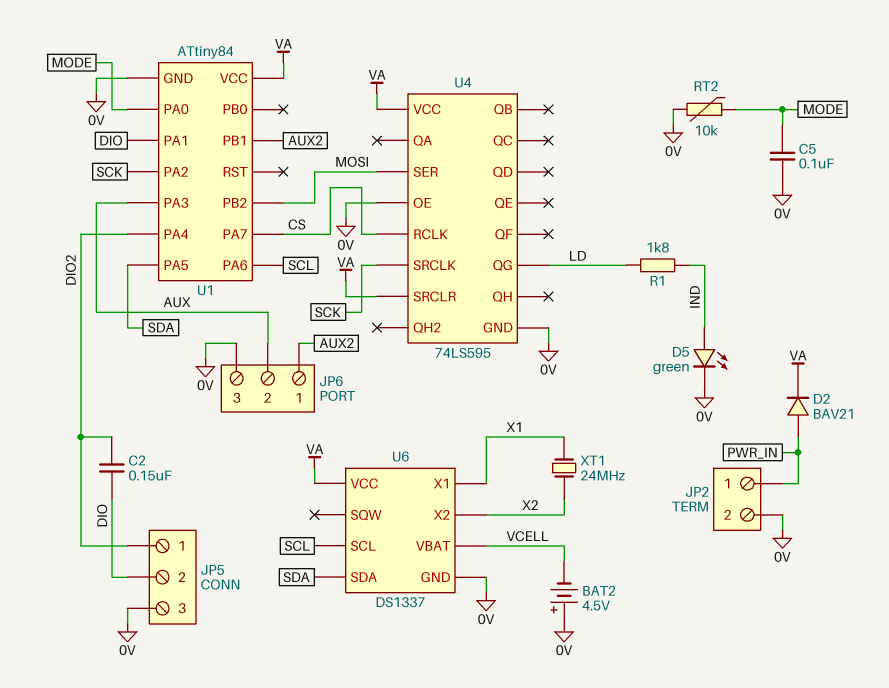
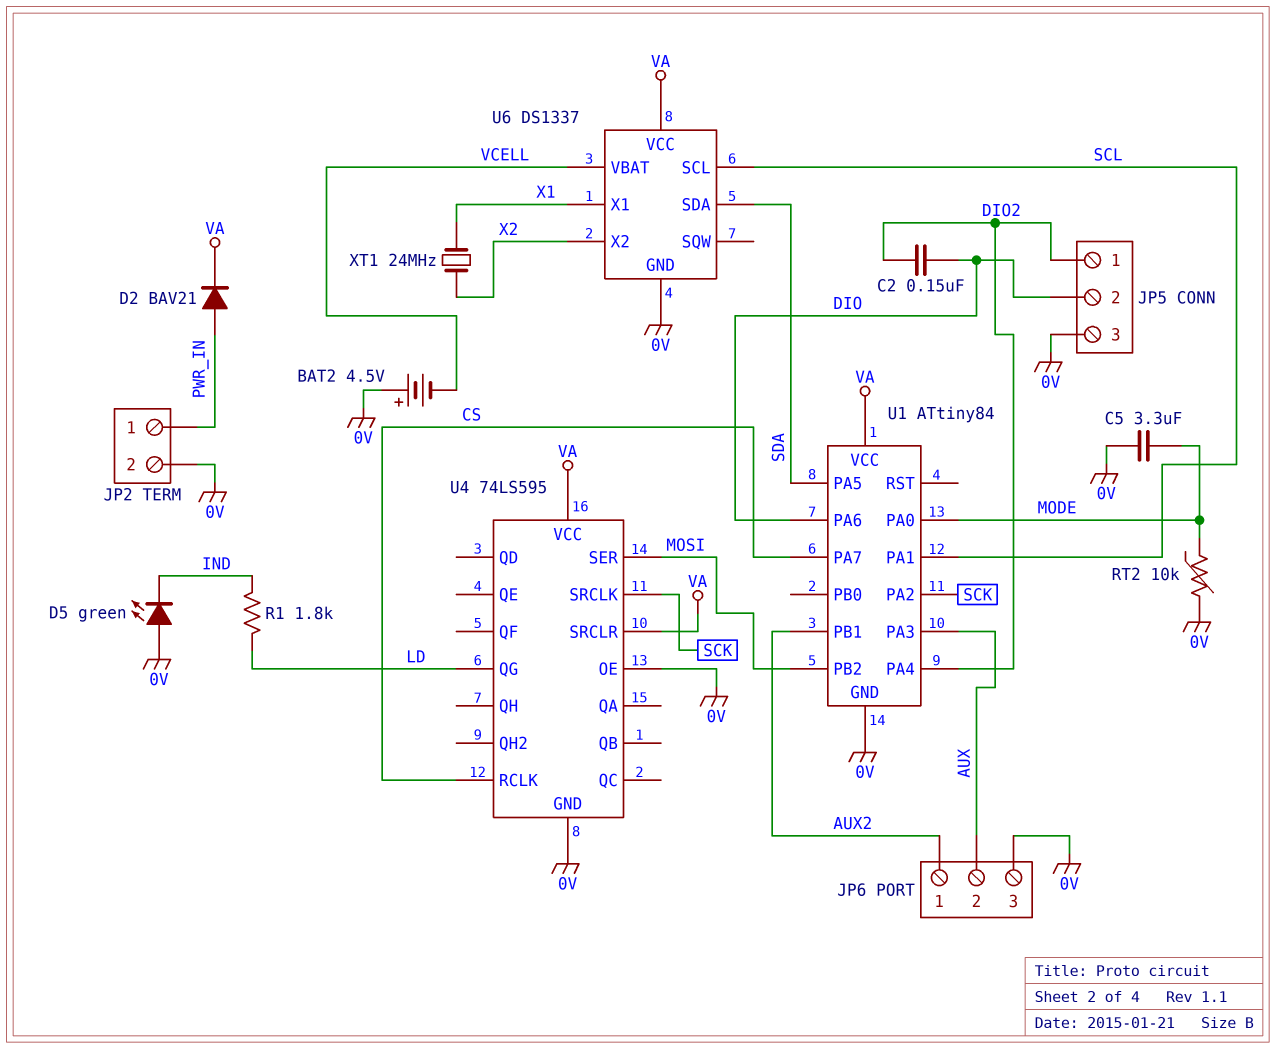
C5: 100nF (0V, MODE) -> 3.3uF (0V, MODE)
D5: LED green (A IND, K 0V) -> LED green (A 0V, K IND)
U1 pin PA1: DIO -> SCL
U1 pin PA6: SCL -> DIO

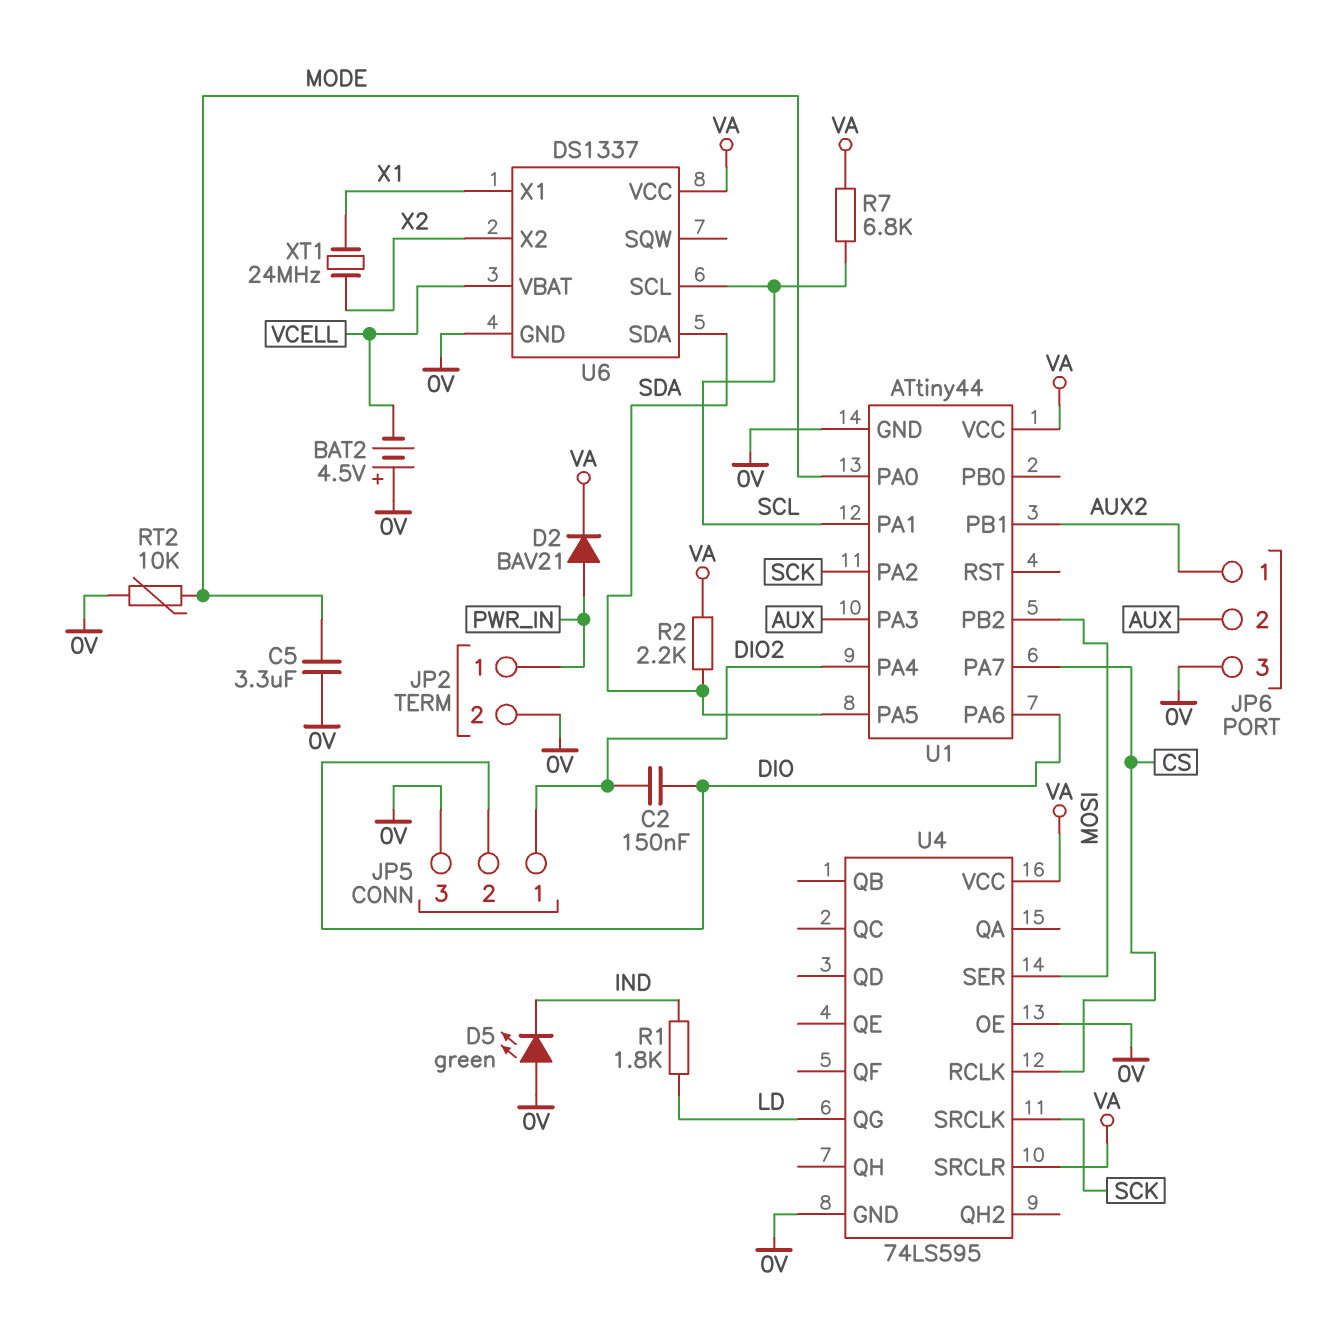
R2: none -> 2.2k (SDA, VA)
R7: none -> 6.8k (SCL, VA)
U1: ATtiny84 -> ATtiny44

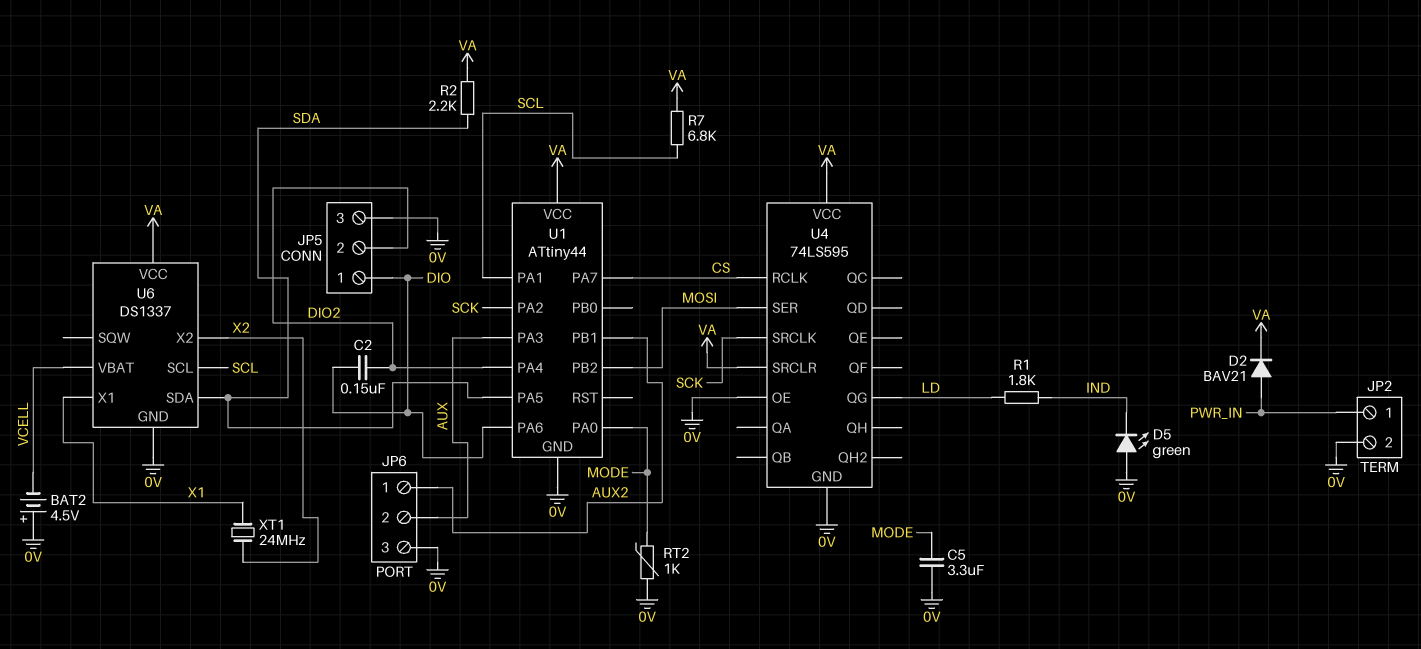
JP5 pin 1: DIO2 -> DIO
JP5 pin 2: DIO -> DIO2
RT2: 10k (0V, MODE) -> 1k (0V, MODE)

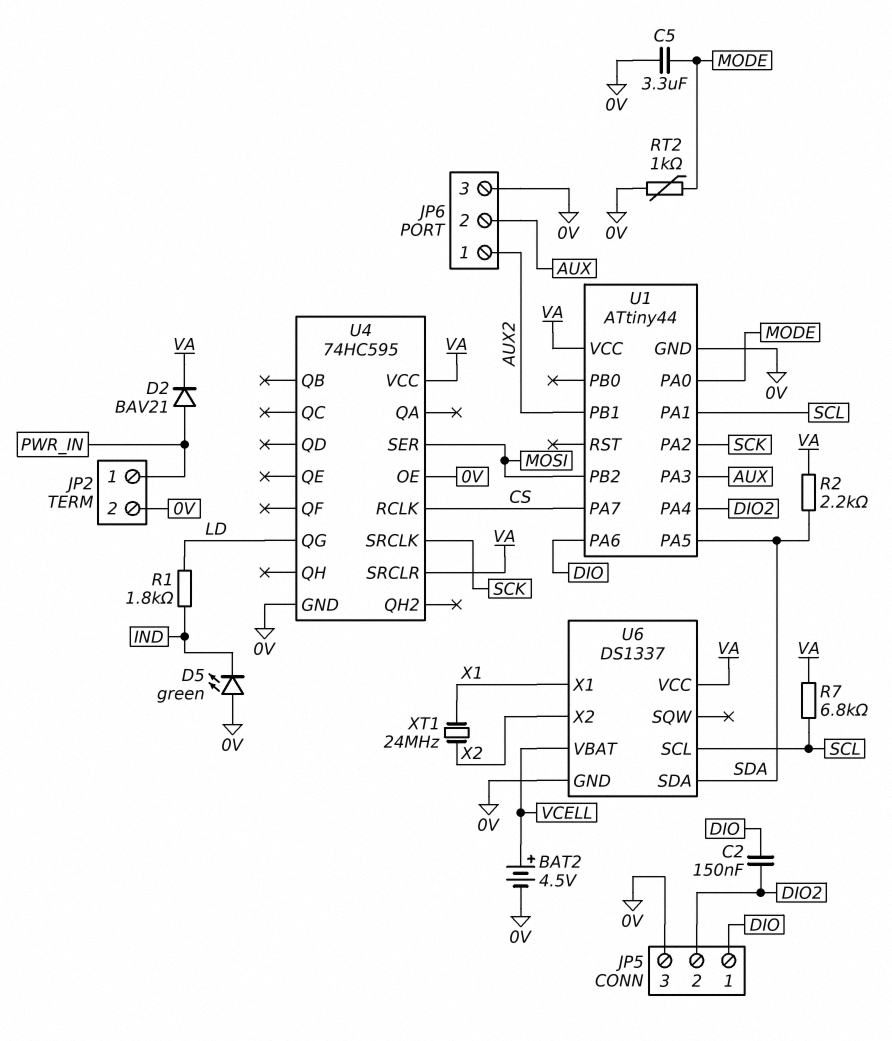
BAT2: 4.5V (plus 0V, minus VCELL) -> 4.5V (plus VCELL, minus 0V)
U4: 74LS595 -> 74HC595

